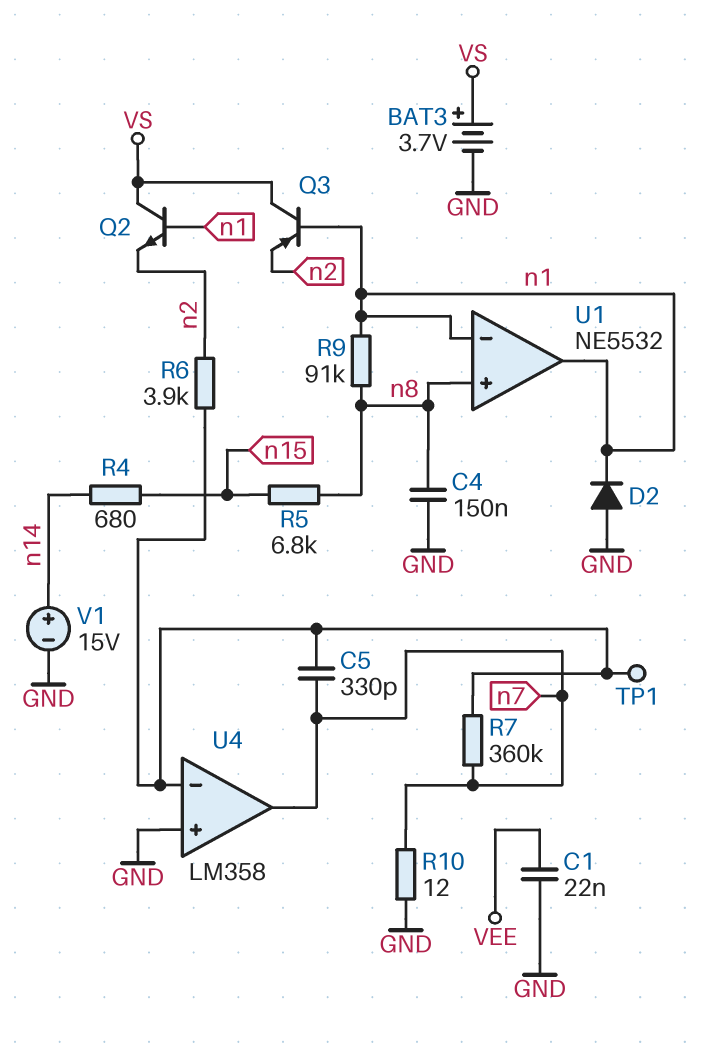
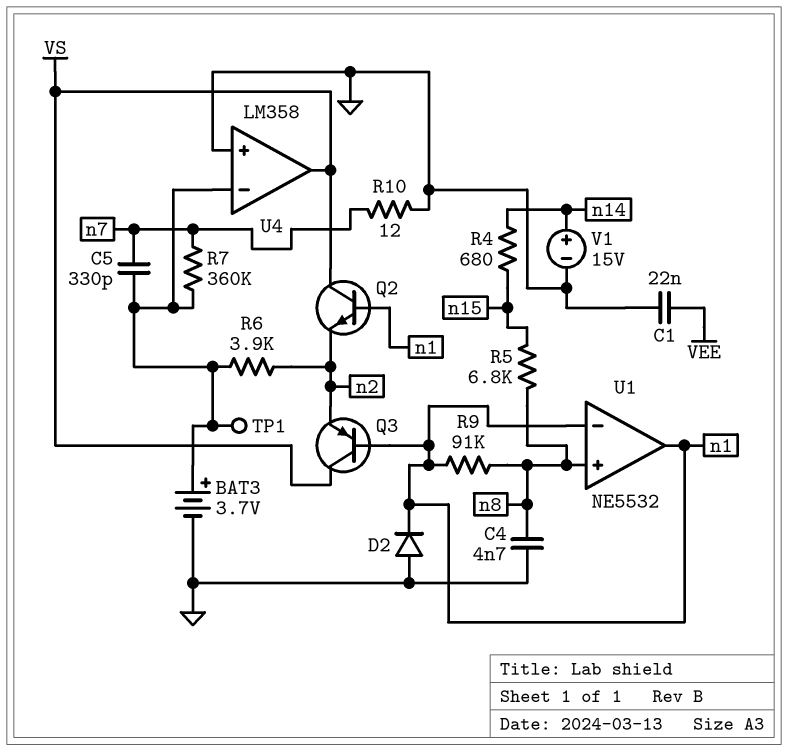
BAT3: 3.7V (plus VS, minus GND) -> 3.7V (plus U4/in-, minus GND)
C4: 150nF (GND, n8) -> 4.7nF (GND, n8)
U4 pin out: n7 -> VS

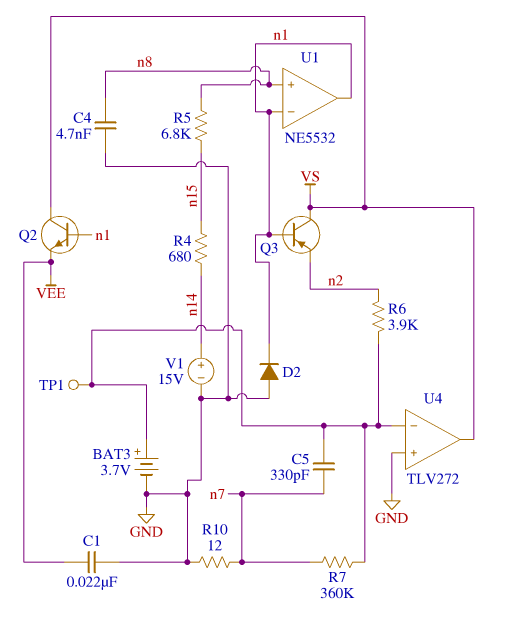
Q2: NPN (B n1, C VS, E n2) -> NPN (B n1, C VS, E VEE)
R9: 91k (n1, n8) -> none
U4: LM358 -> TLV272

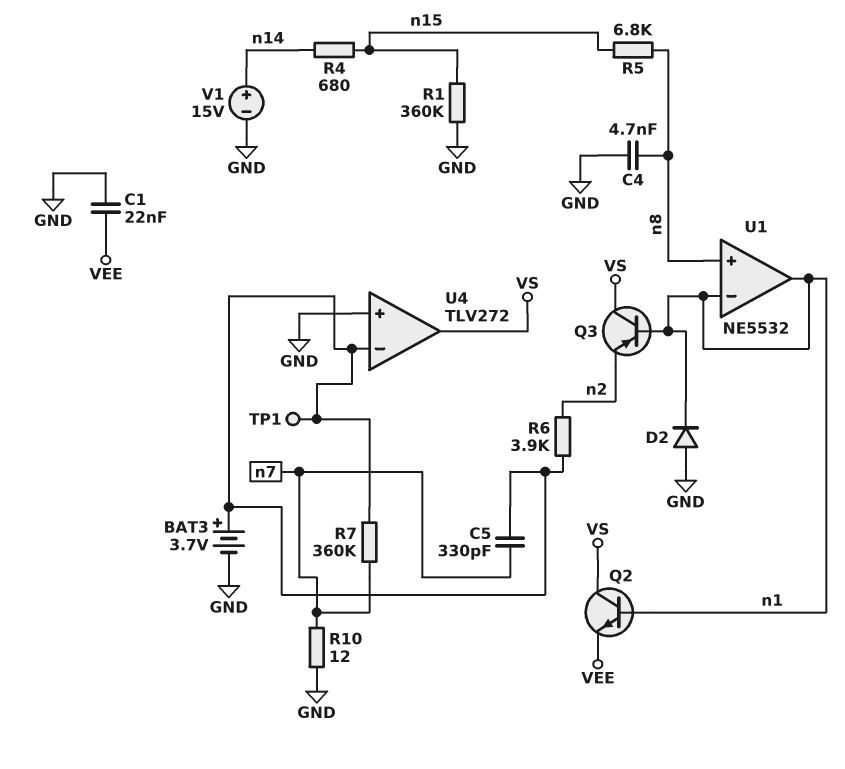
R1: none -> 360k (GND, n15)

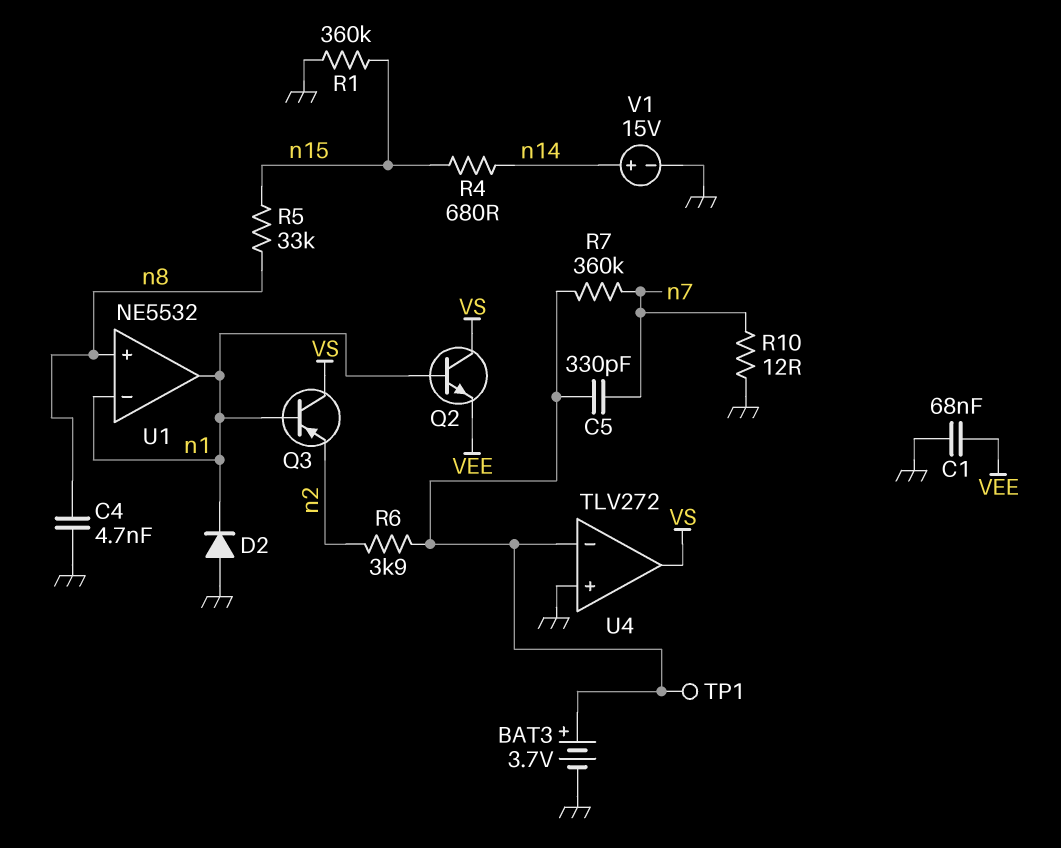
C1: 22nF (GND, VEE) -> 68nF (GND, VEE)
R5: 6.8k (n8, n15) -> 33k (n8, n15)

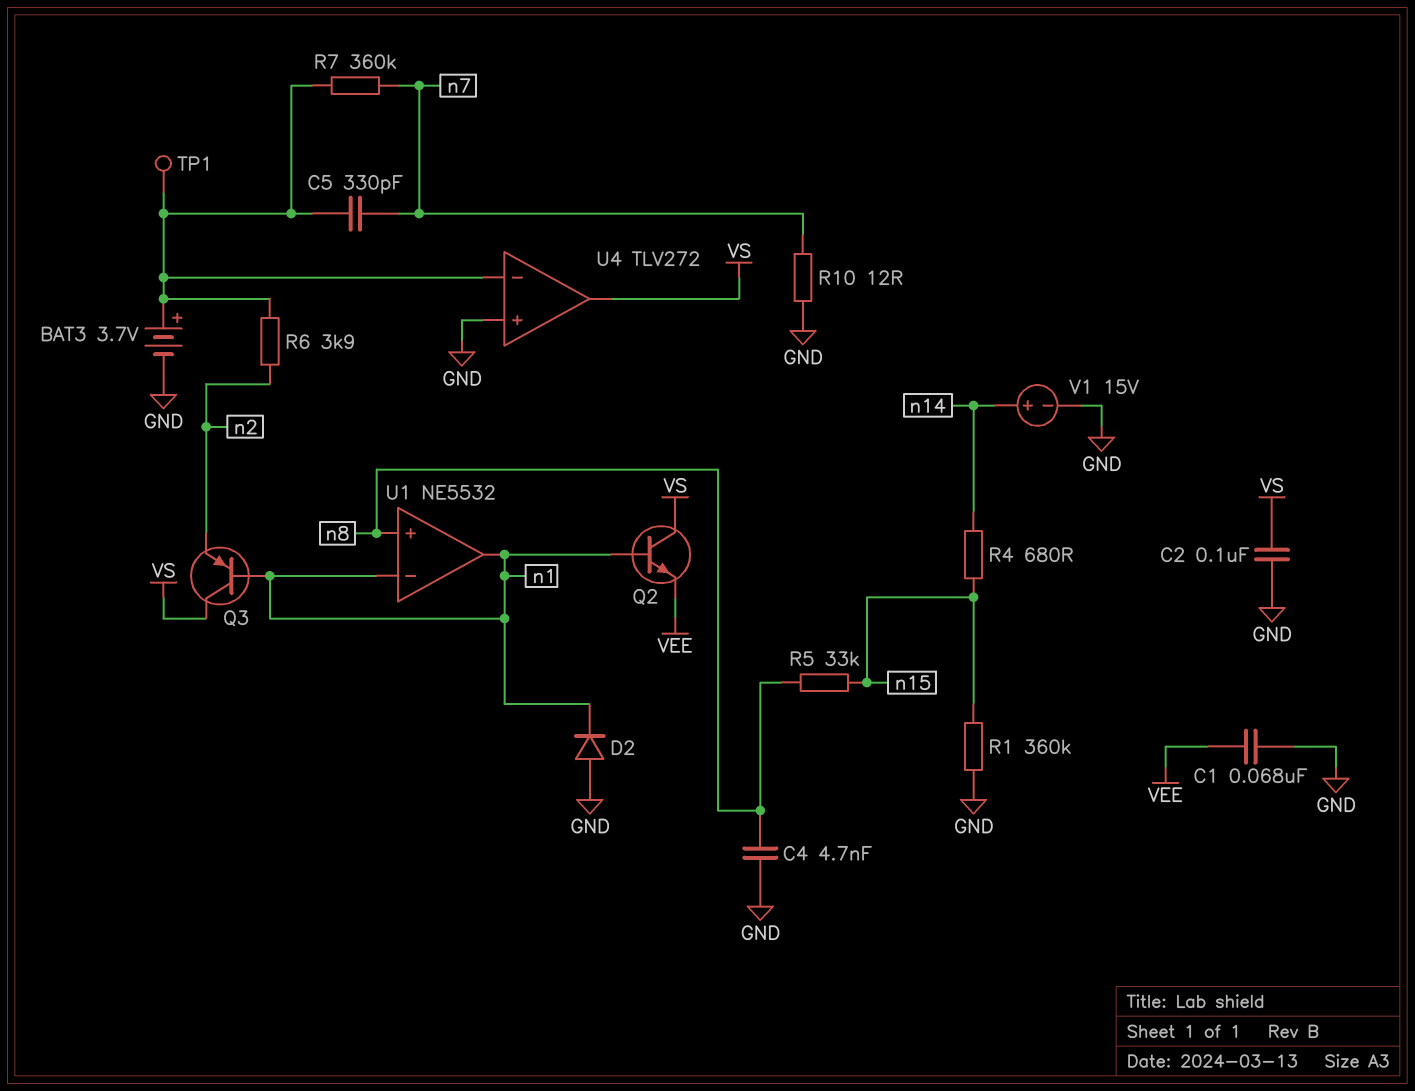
C2: none -> 100nF (GND, VS)

